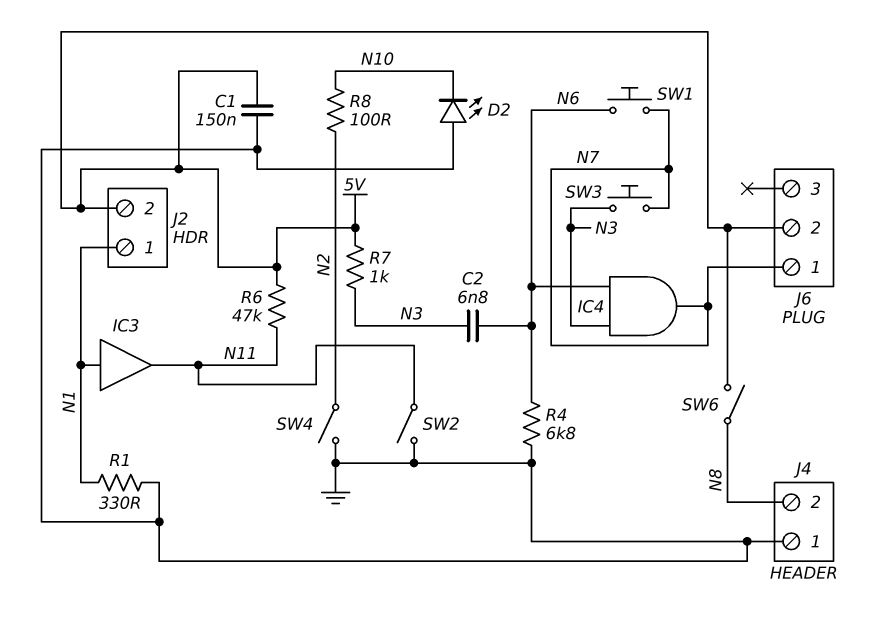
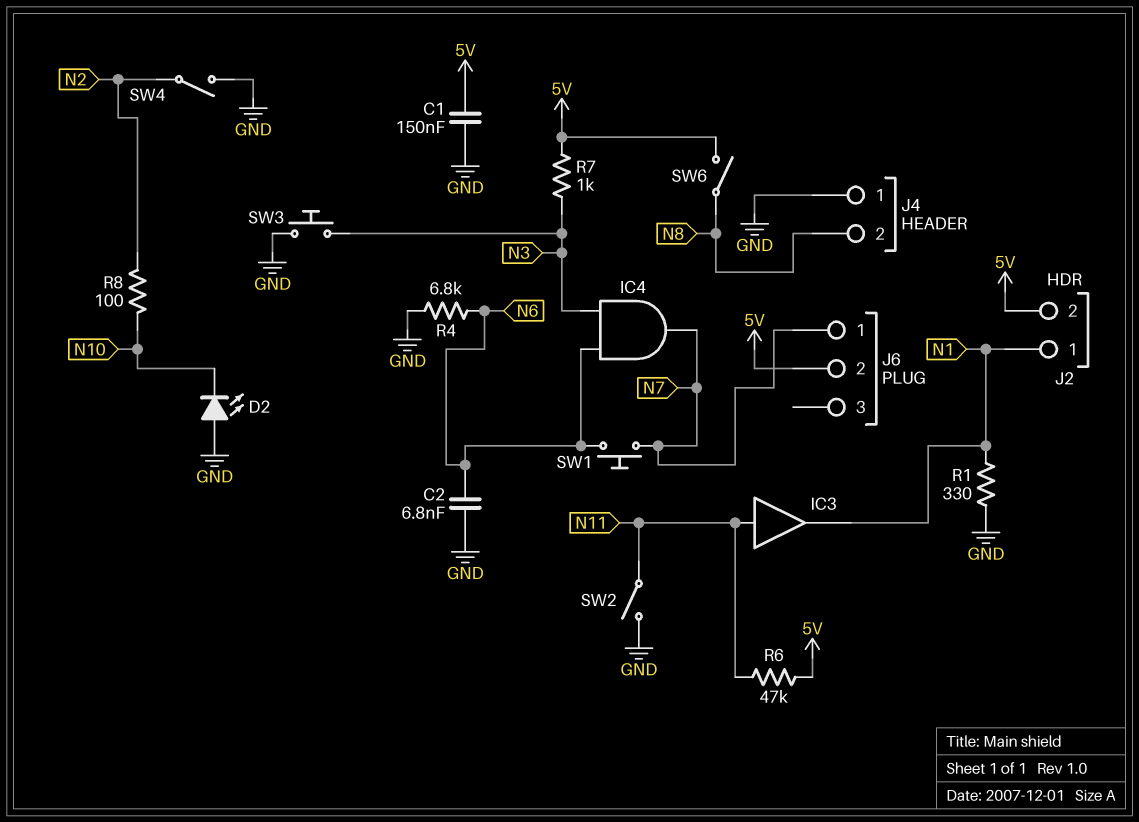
C2: 6.8nF (N3, N6) -> 6.8nF (GND, N6)
IC3: buffer (in N1, out N11) -> buffer (in N11, out N1)
SW3: button (N3, N7) -> button (GND, N3)

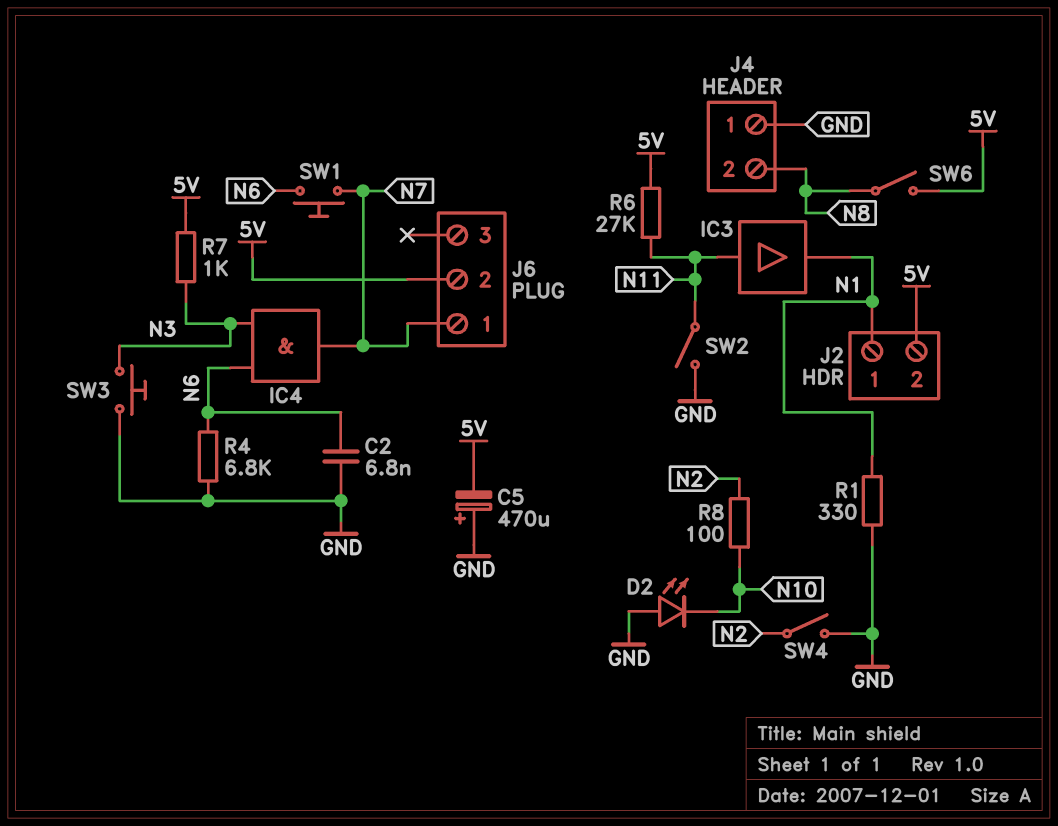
C1: 150nF (5V, GND) -> none
C5: none -> 470uF (plus GND, minus 5V)
R6: 47k (5V, N11) -> 27k (5V, N11)

